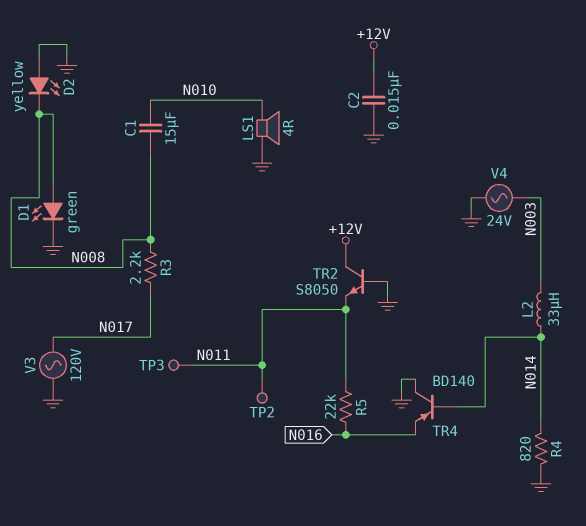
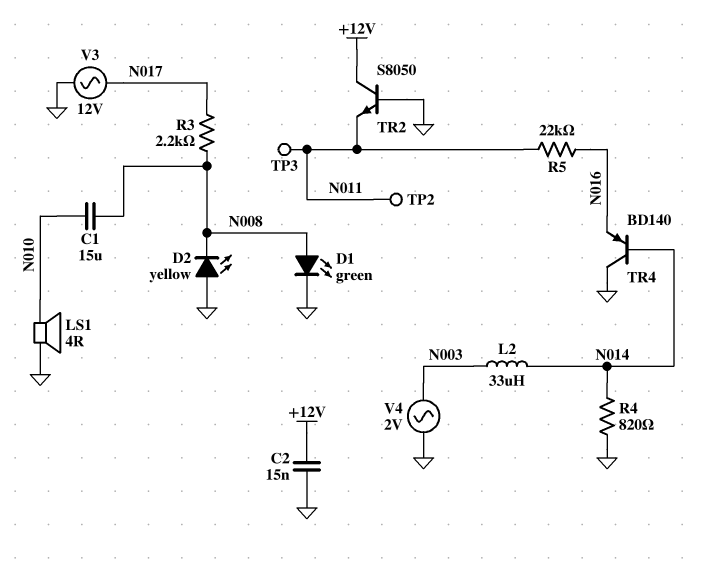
V3: AC 120V (GND, N017) -> AC 12V (GND, N017)
V4: AC 24V (GND, N003) -> AC 2V (GND, N003)

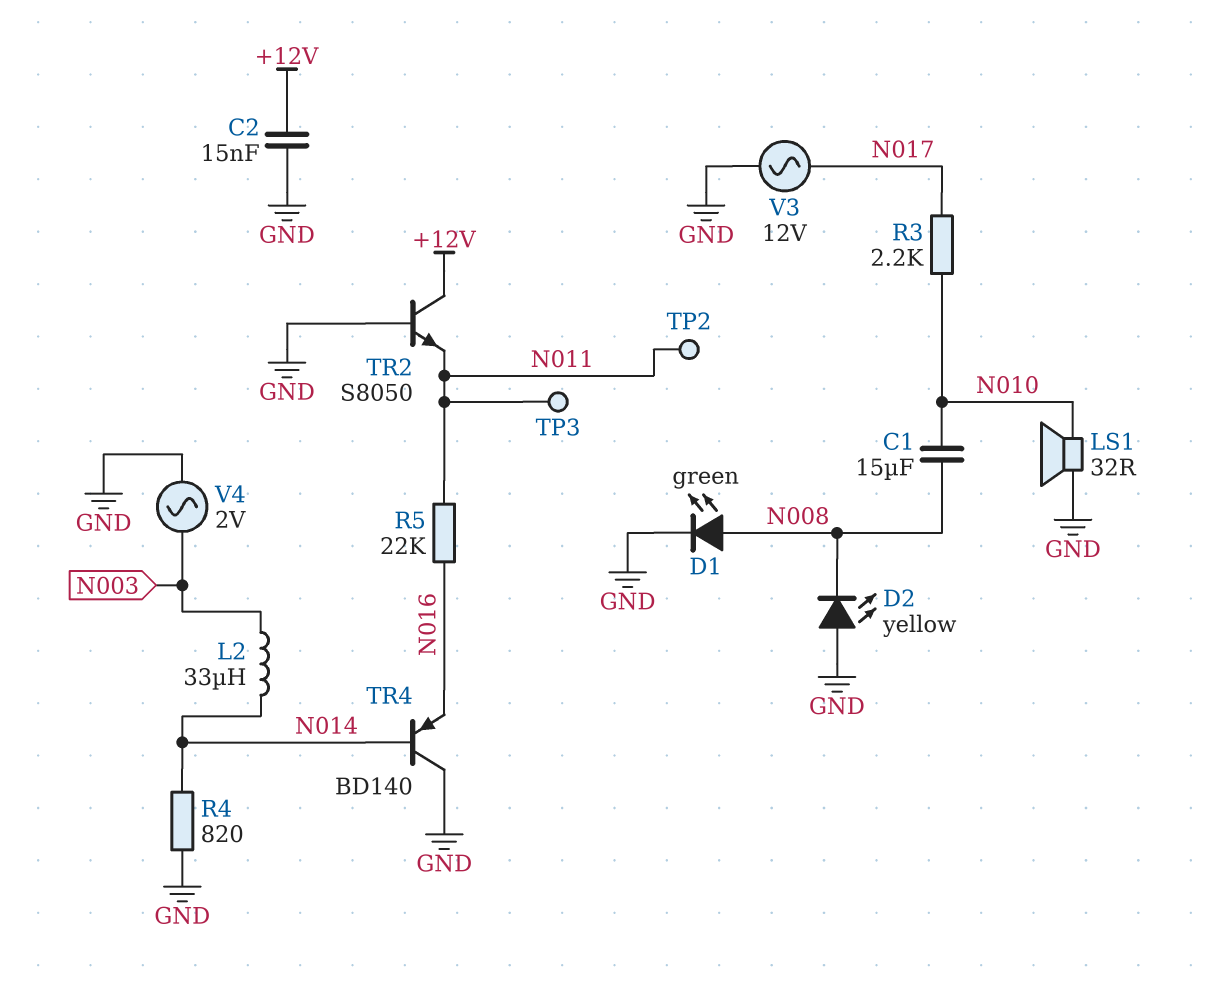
LS1: speaker 4R (GND, N010) -> speaker 32R (GND, N010)
R3: 2.2k (N008, N017) -> 2.2k (N010, N017)

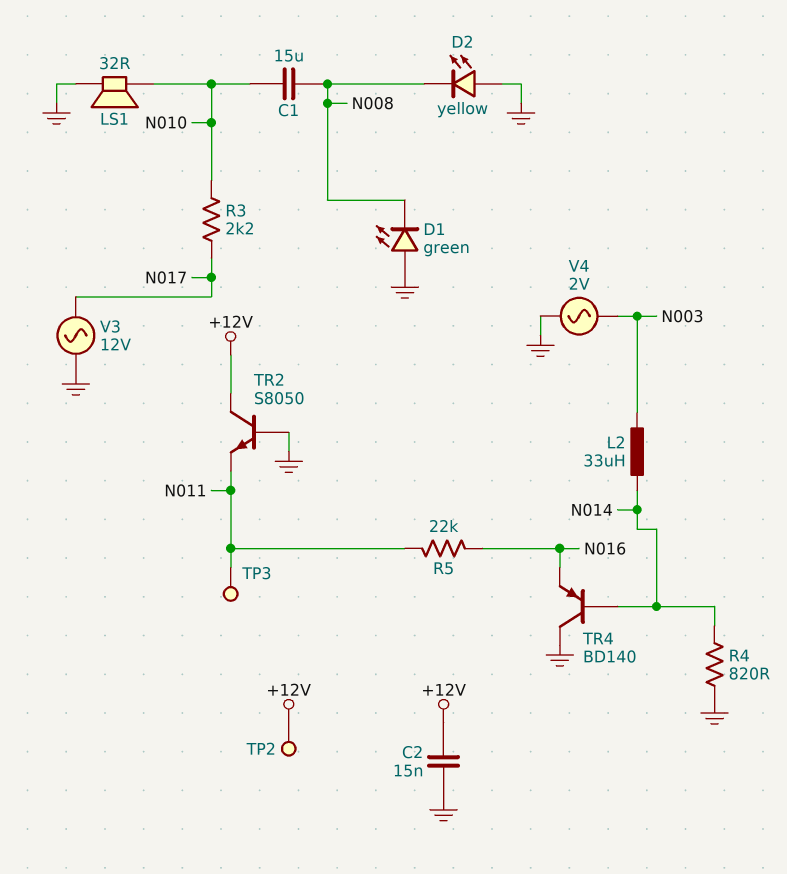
D1: LED green (A N008, K GND) -> LED green (A GND, K N008)
TP2: test point (N011) -> test point (+12V)

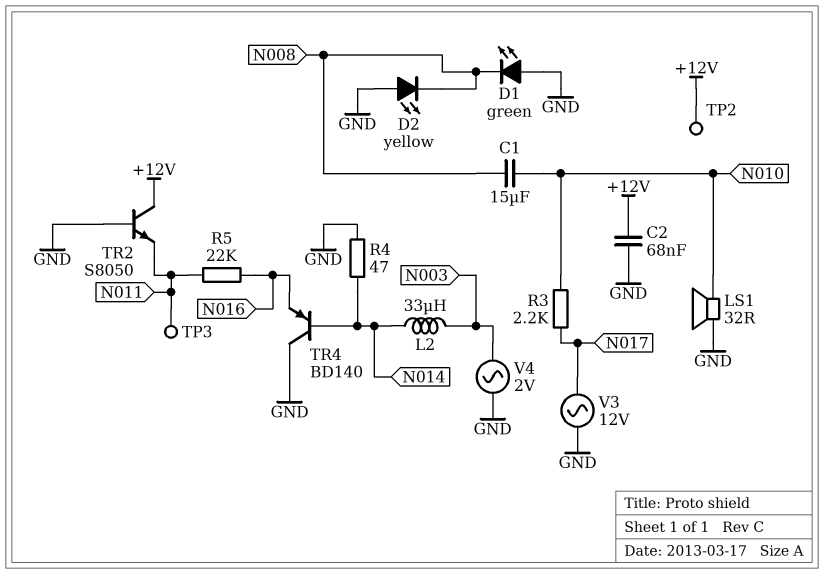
C2: 15nF (+12V, GND) -> 68nF (+12V, GND)
R4: 820 (GND, N014) -> 47 (GND, N014)

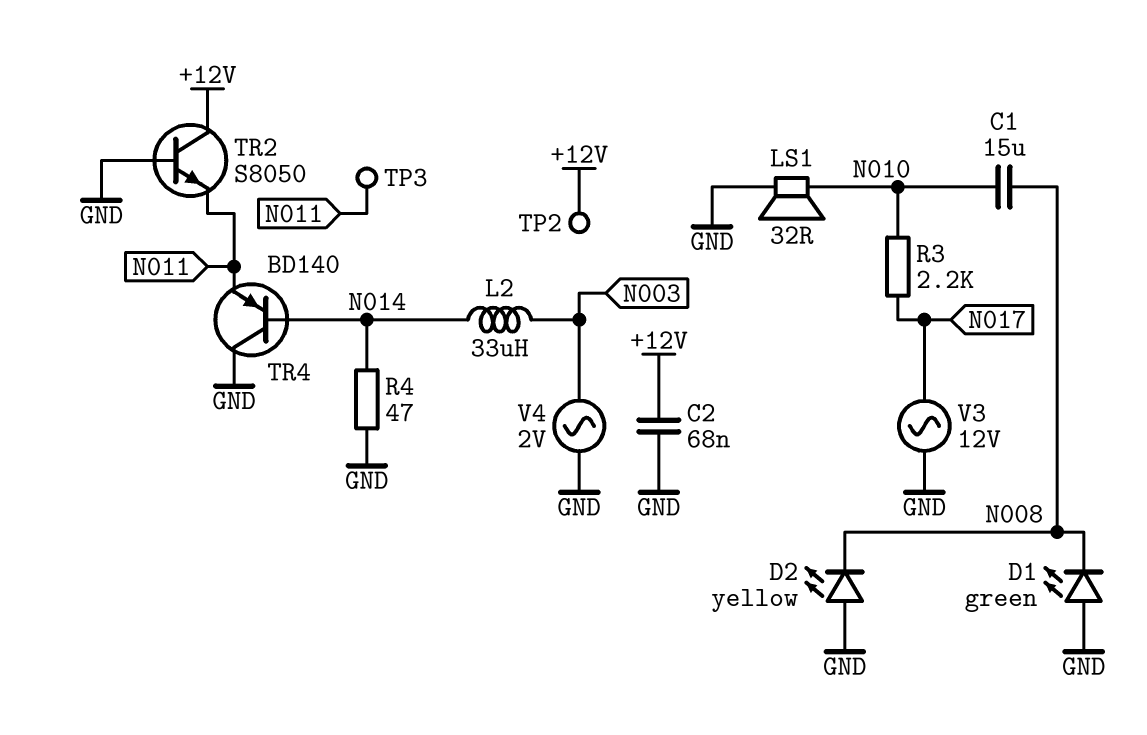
R5: 22k (N011, N016) -> none
TR4: PNP BD140 (B N014, C GND, E N016) -> PNP BD140 (B N014, C GND, E N011)

